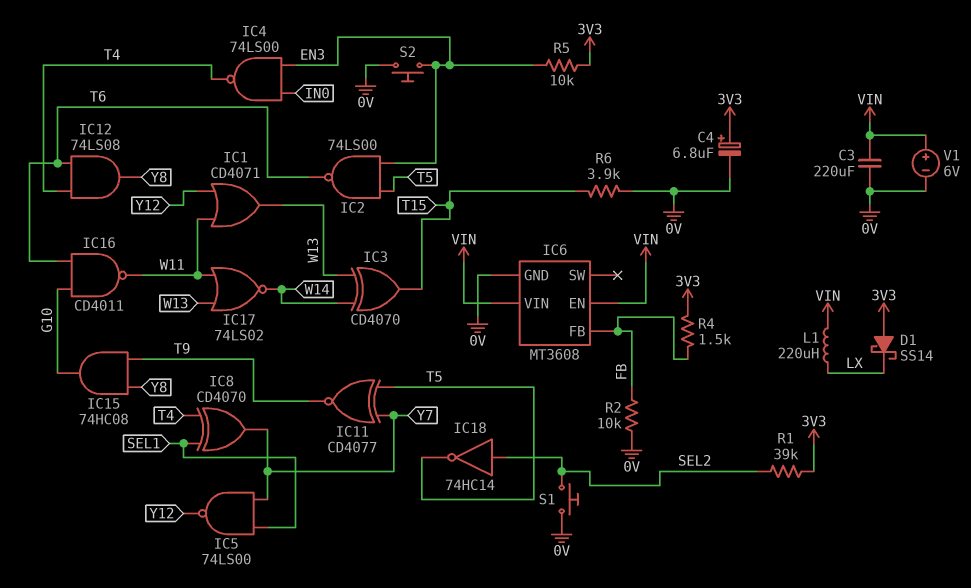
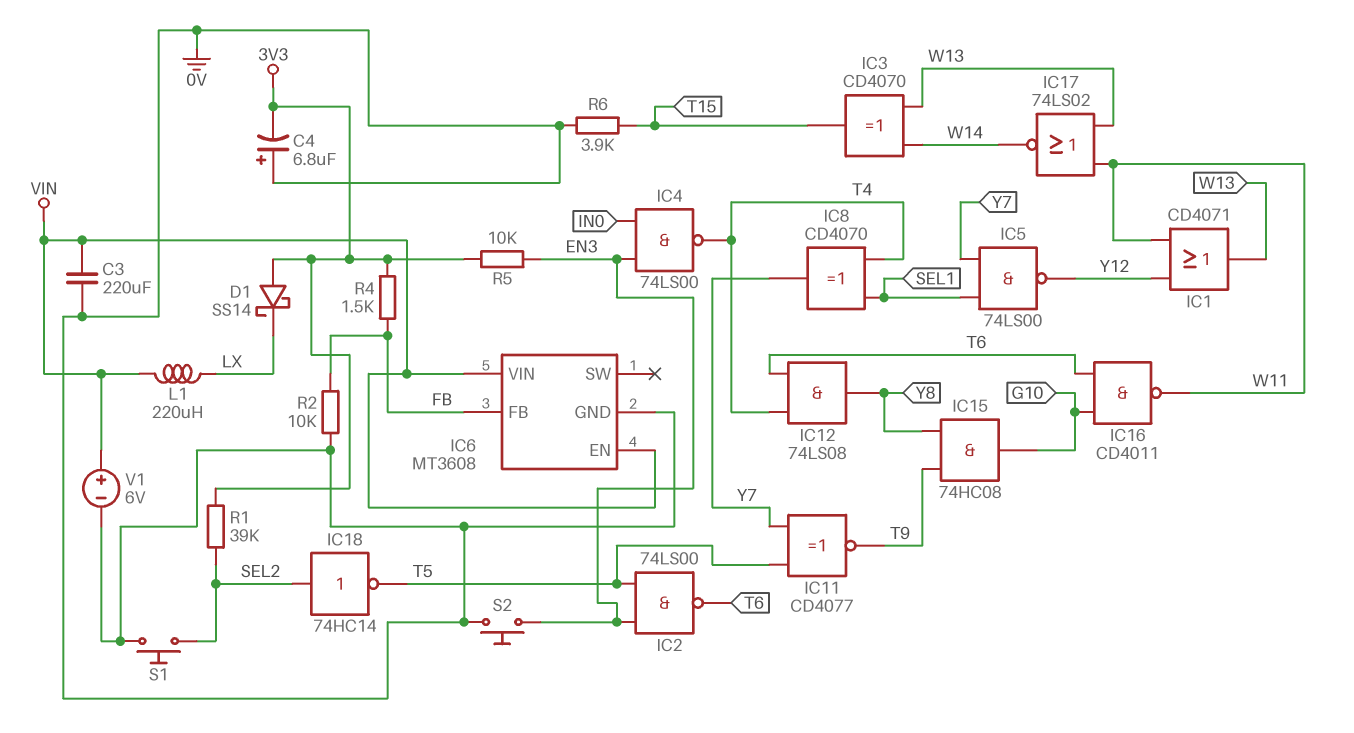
C4: 6.8uF (plus 3V3, minus 0V) -> 6.8uF (plus 0V, minus 3V3)

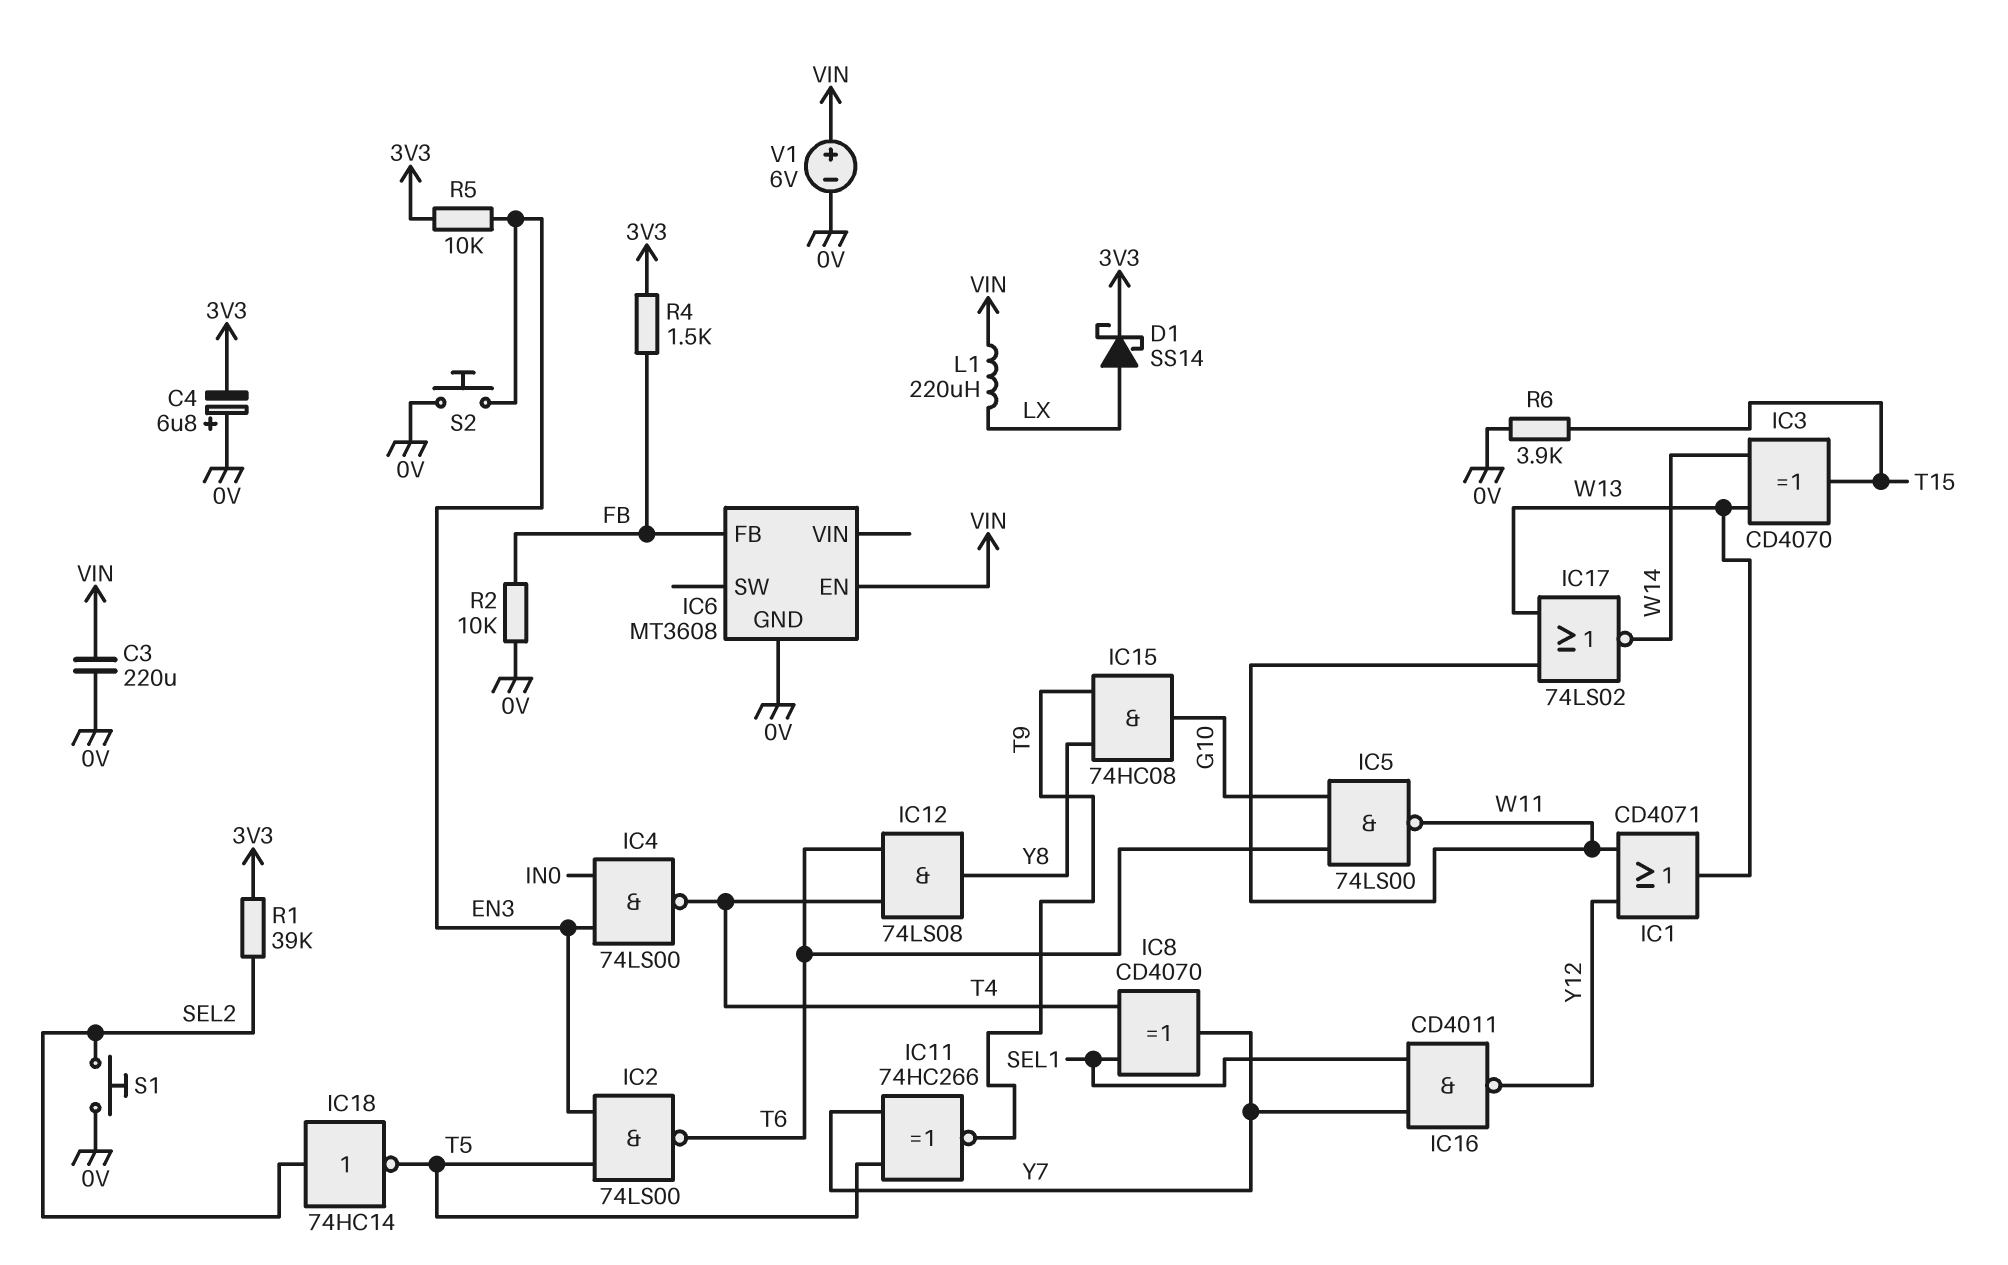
D1: schottky SS14 (A 3V3, K LX) -> schottky SS14 (A LX, K 3V3)
IC5: NAND 74LS00 (in SEL1, in Y7, out Y12) -> NAND 74LS00 (in G10, in T6, out W11)
IC6 pin VIN: VIN -> none
IC11: XNOR CD4077 (in T5, in Y7, out T9) -> XNOR 74HC266 (in T5, in Y7, out T9)
IC16: NAND CD4011 (in G10, in T6, out W11) -> NAND CD4011 (in SEL1, in Y7, out Y12)

